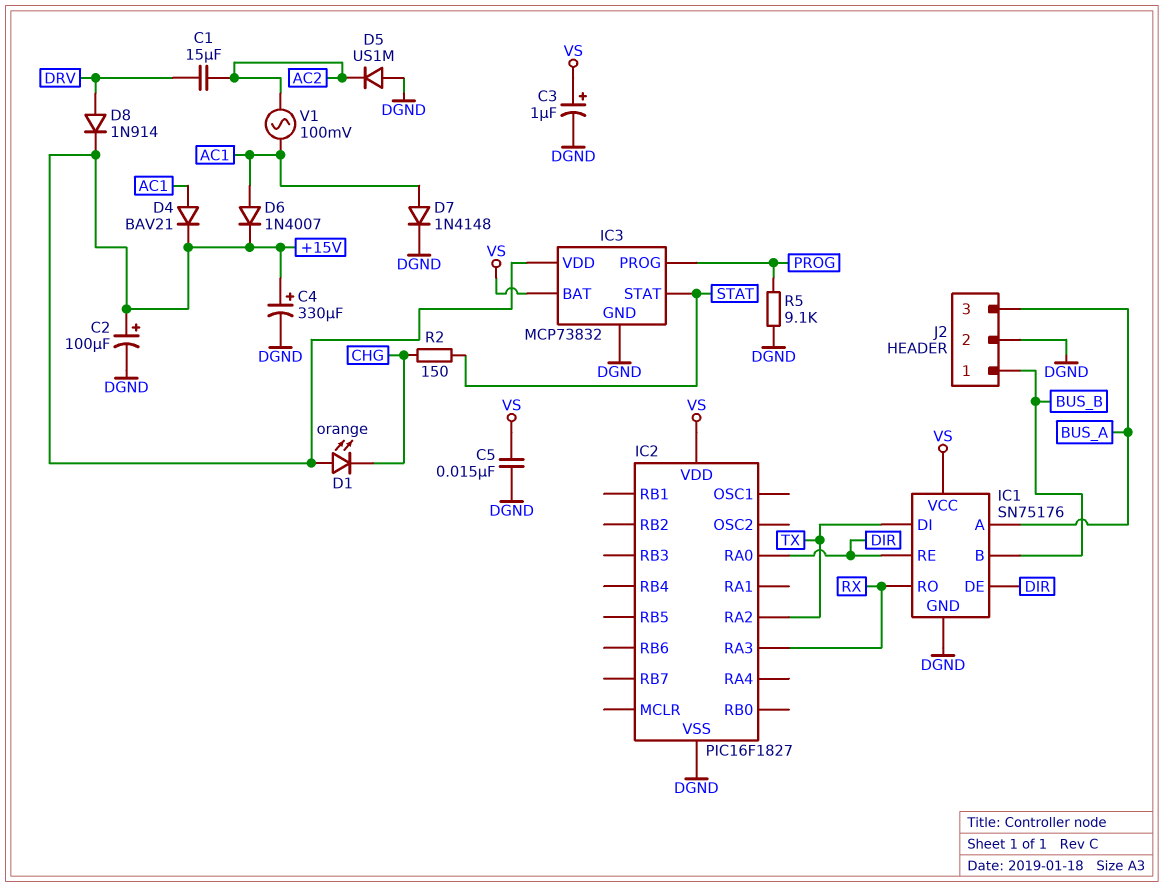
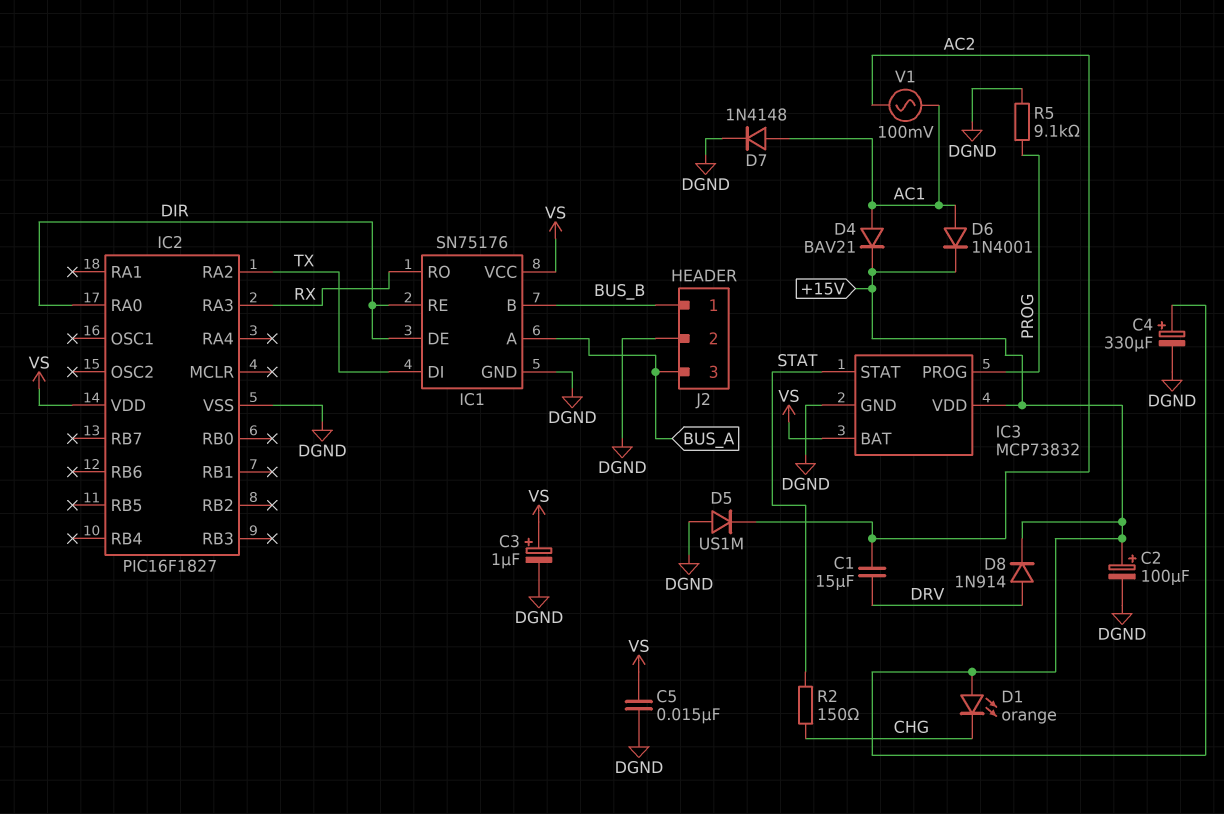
D6: diode 1N4007 (A AC1, K +15V) -> diode 1N4001 (A AC1, K +15V)

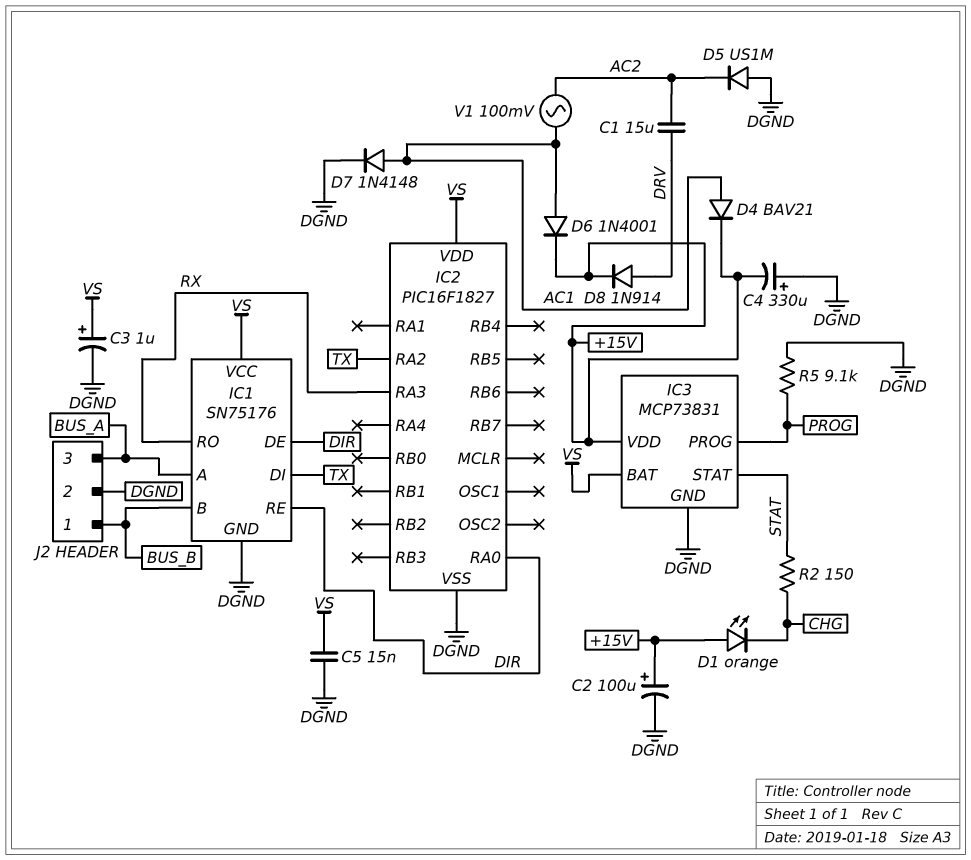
C4: 330uF (plus +15V, minus DGND) -> 330uF (plus DGND, minus +15V)
IC3: MCP73832 -> MCP73831

